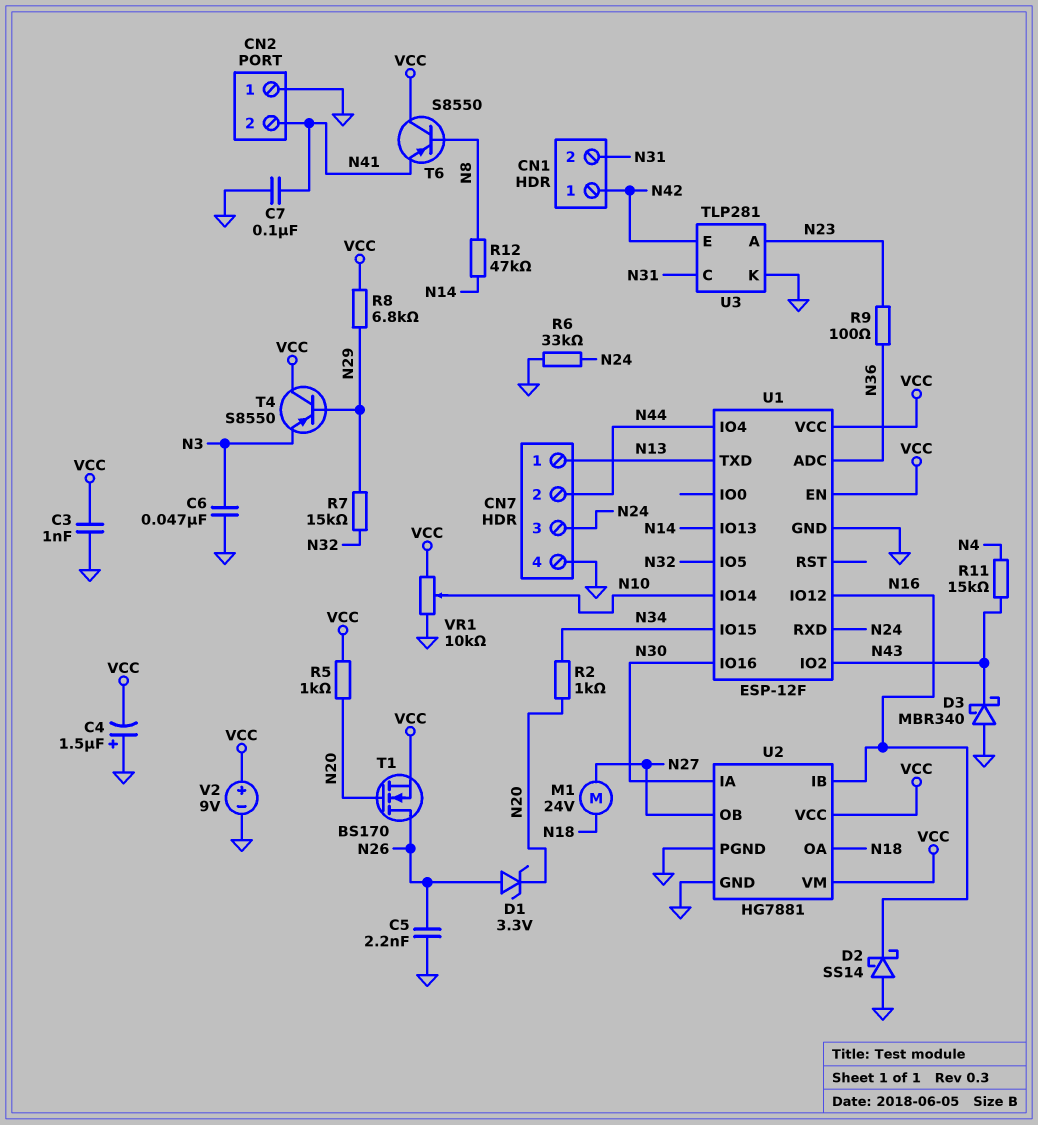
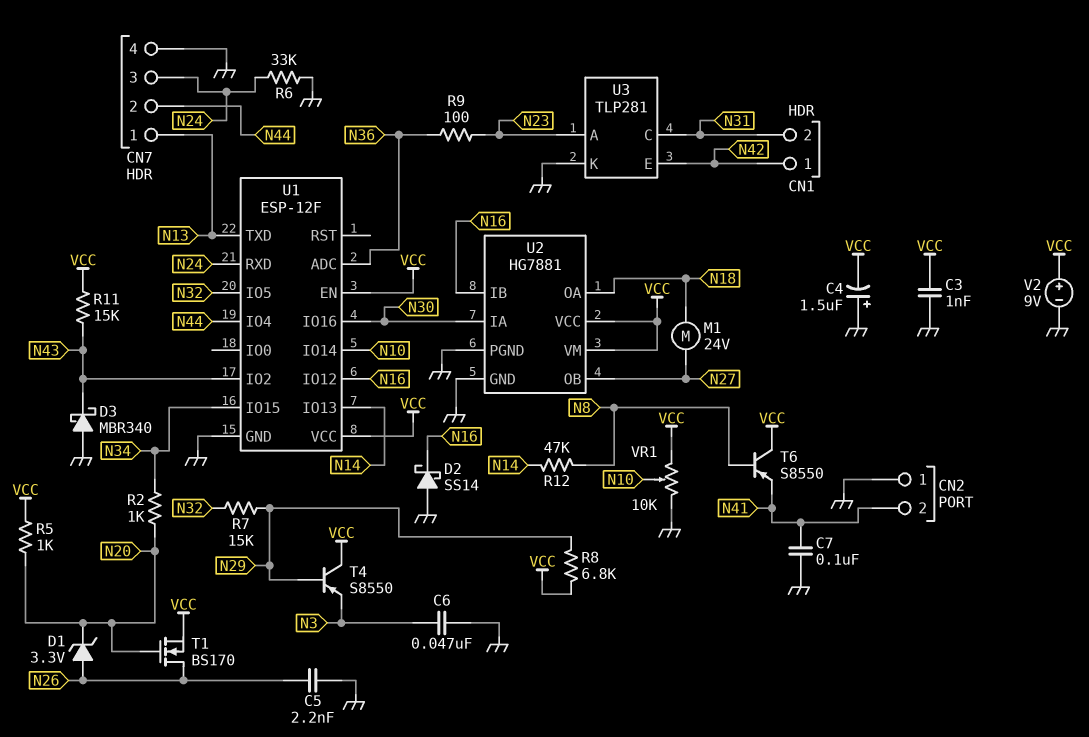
R11: 15k (N4, N43) -> 15k (N43, VCC)

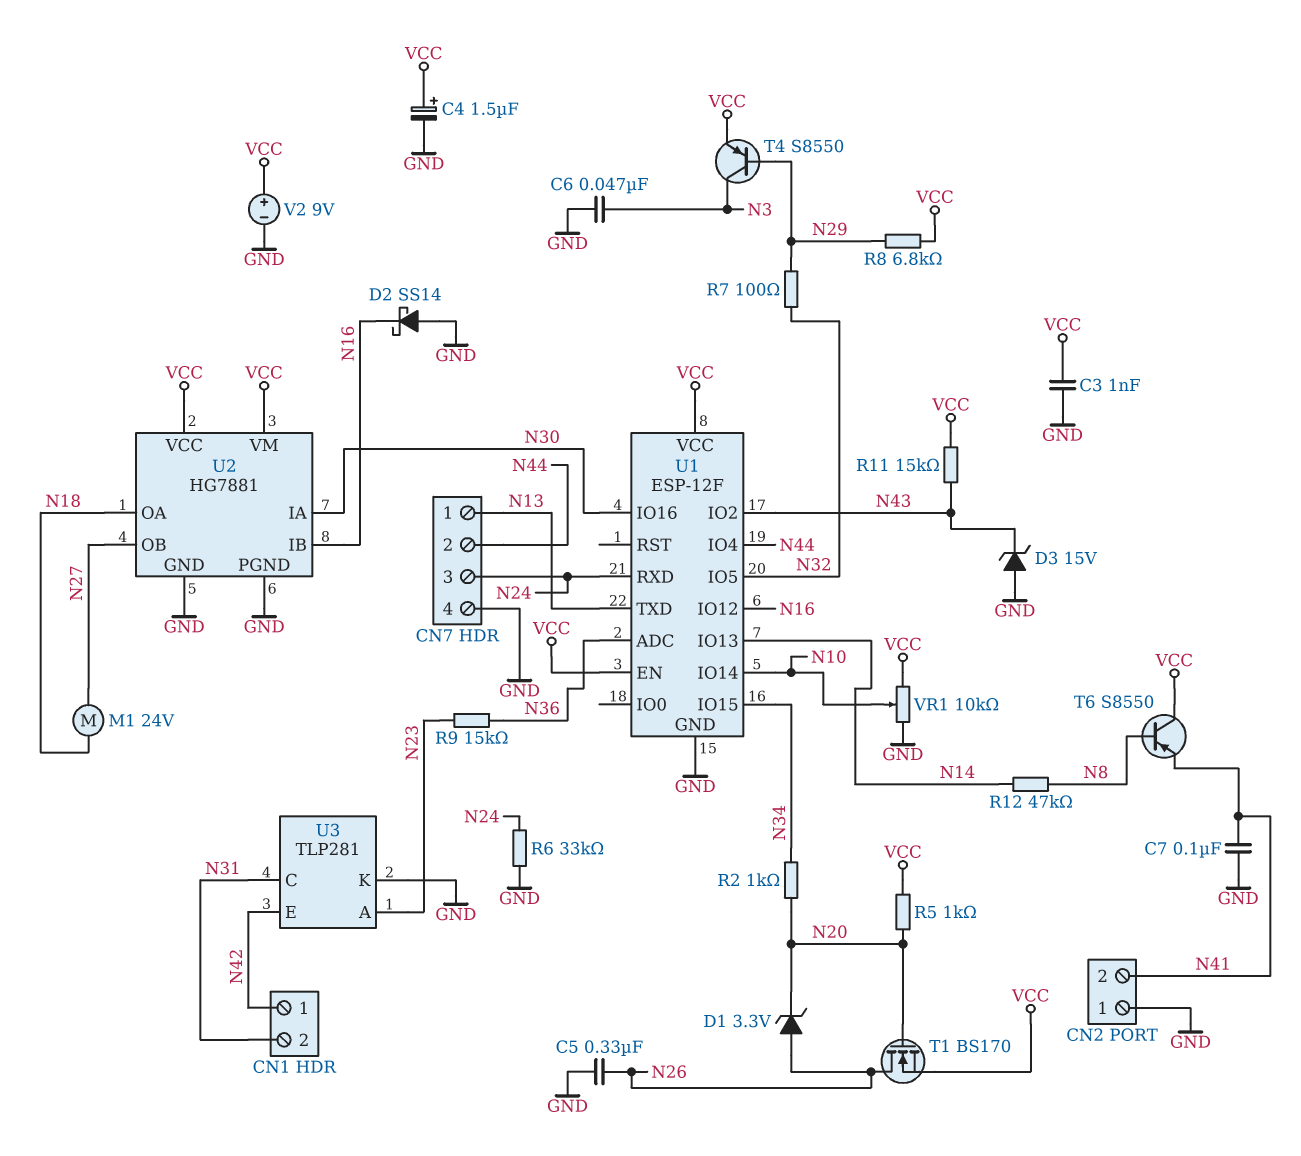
C4: 1.5uF (plus GND, minus VCC) -> 1.5uF (plus VCC, minus GND)
C5: 2.2nF (GND, N26) -> 330nF (GND, N26)
D3: schottky MBR340 (A GND, K N43) -> zener 15V (A GND, K N43)
R7: 15k (N29, N32) -> 100 (N29, N32)
R9: 100 (N23, N36) -> 15k (N23, N36)
T4: PNP S8550 (B N29, C VCC, E N3) -> PNP S8550 (B N29, C N3, E VCC)

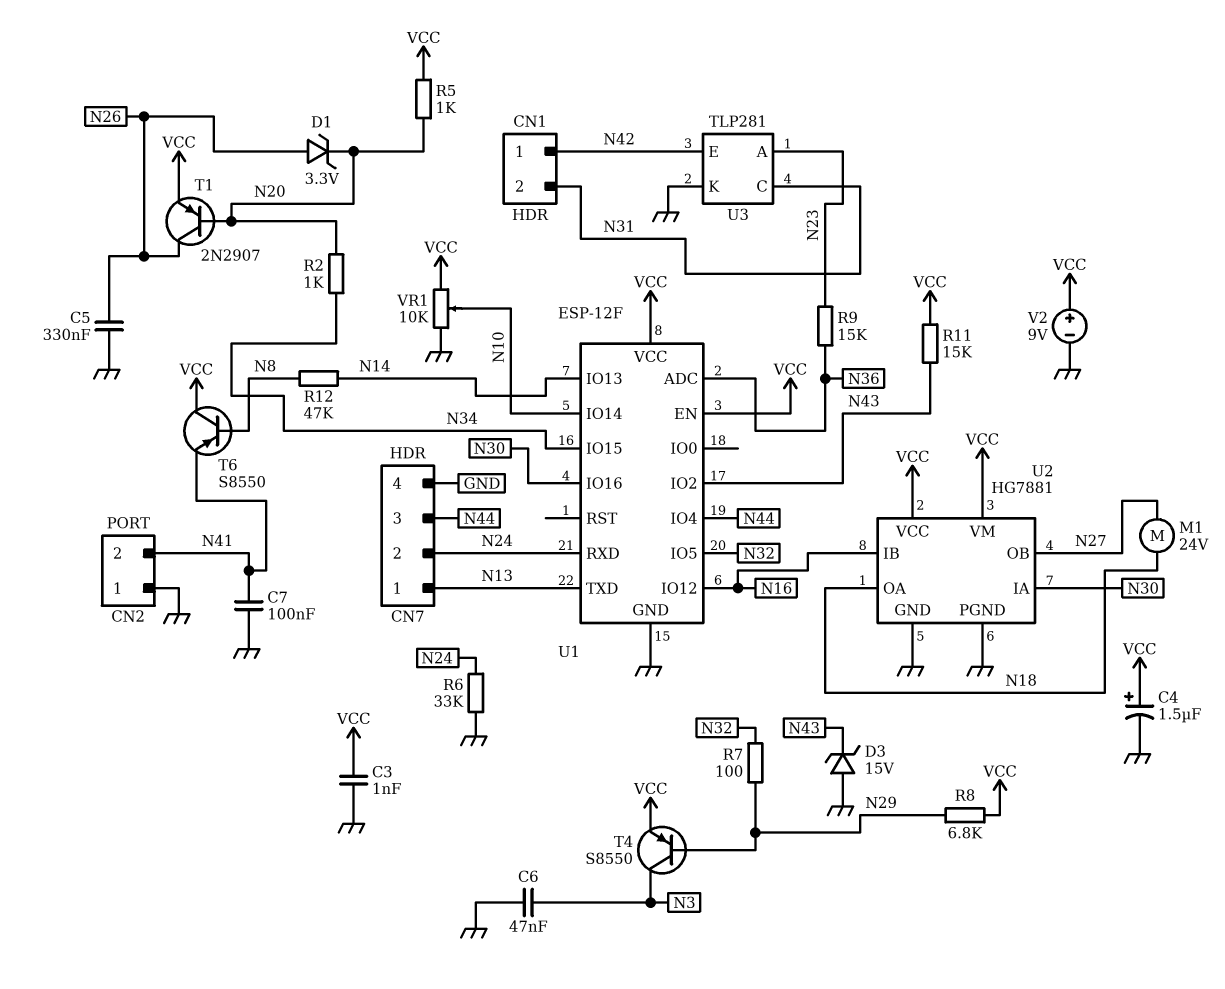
CN7 pin 2: N44 -> N24
CN7 pin 3: N24 -> N44
D2: schottky SS14 (A GND, K N16) -> none
T1: NMOS BS170 (G N20, D N26, S VCC) -> PNP 2N2907 (B N20, C N26, E VCC)

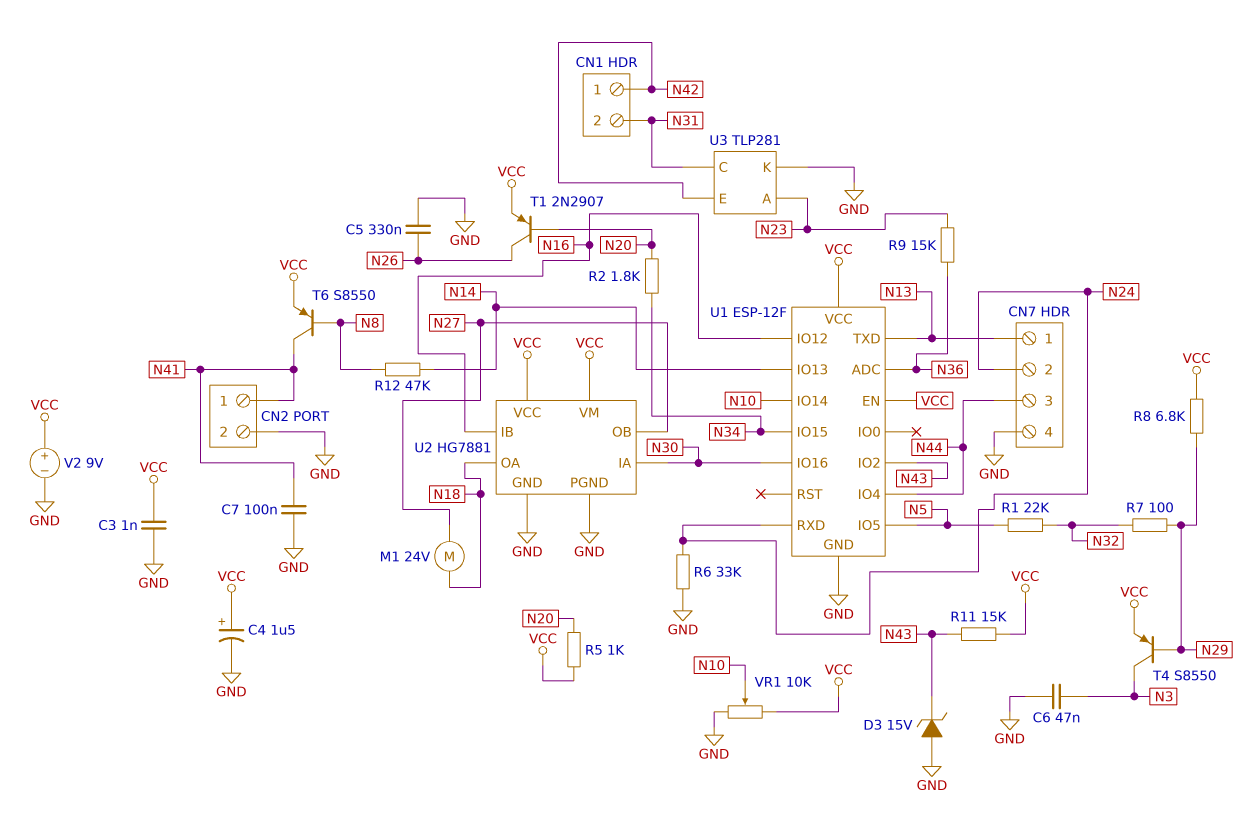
CN2 pin 1: GND -> N41
CN2 pin 2: N41 -> GND
D1: zener 3.3V (A N26, K N20) -> none
R1: none -> 22k (N5, N32)
R2: 1k (N20, N34) -> 1.8k (N20, N34)
T6: PNP S8550 (B N8, C VCC, E N41) -> PNP S8550 (B N8, C N41, E VCC)
U1 pin IO5: N32 -> N5

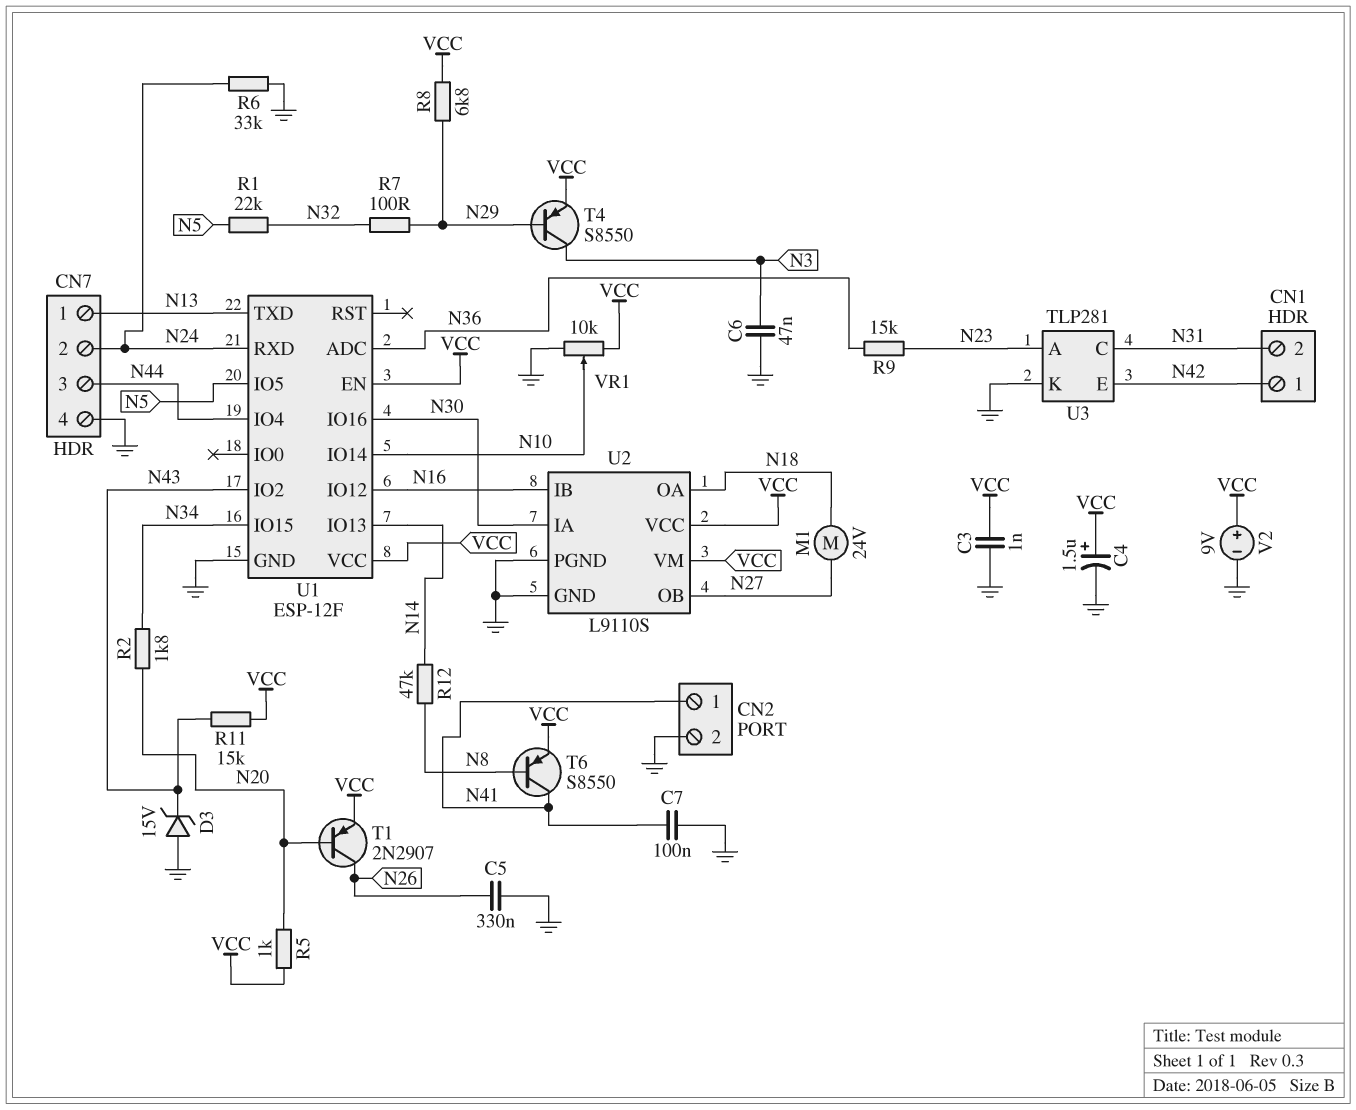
U2: HG7881 -> L9110S

